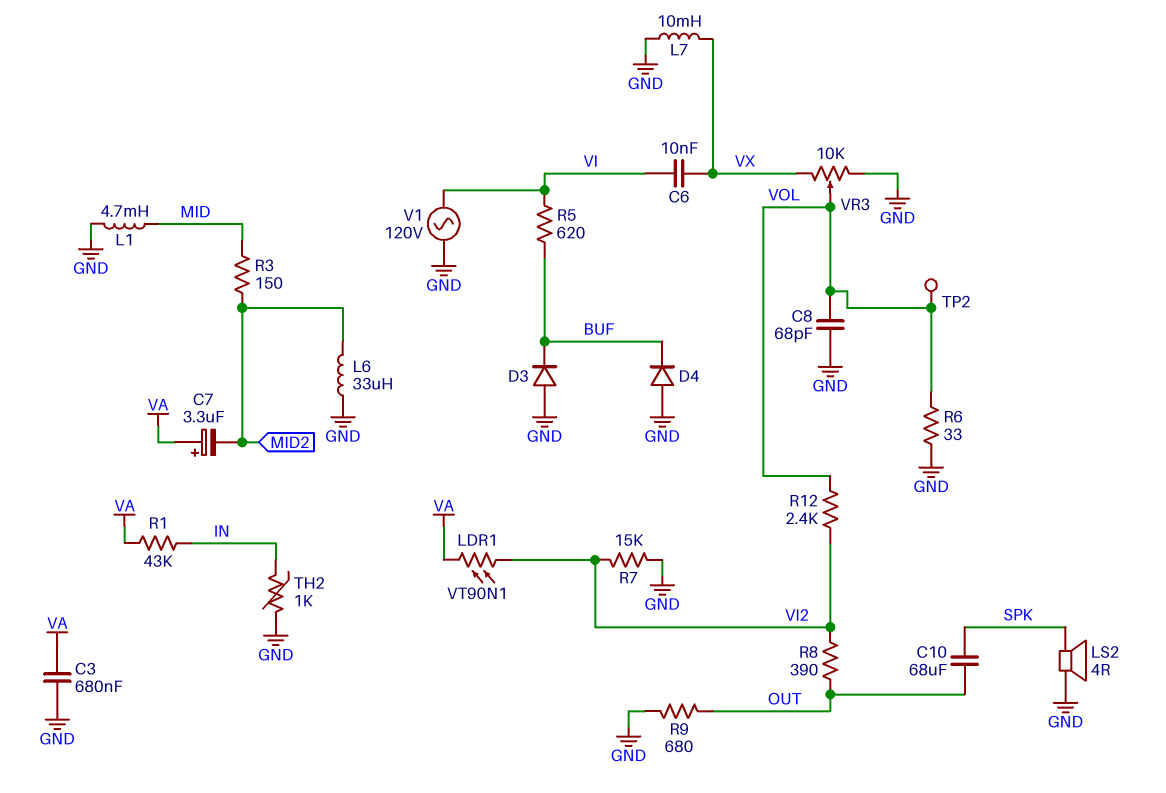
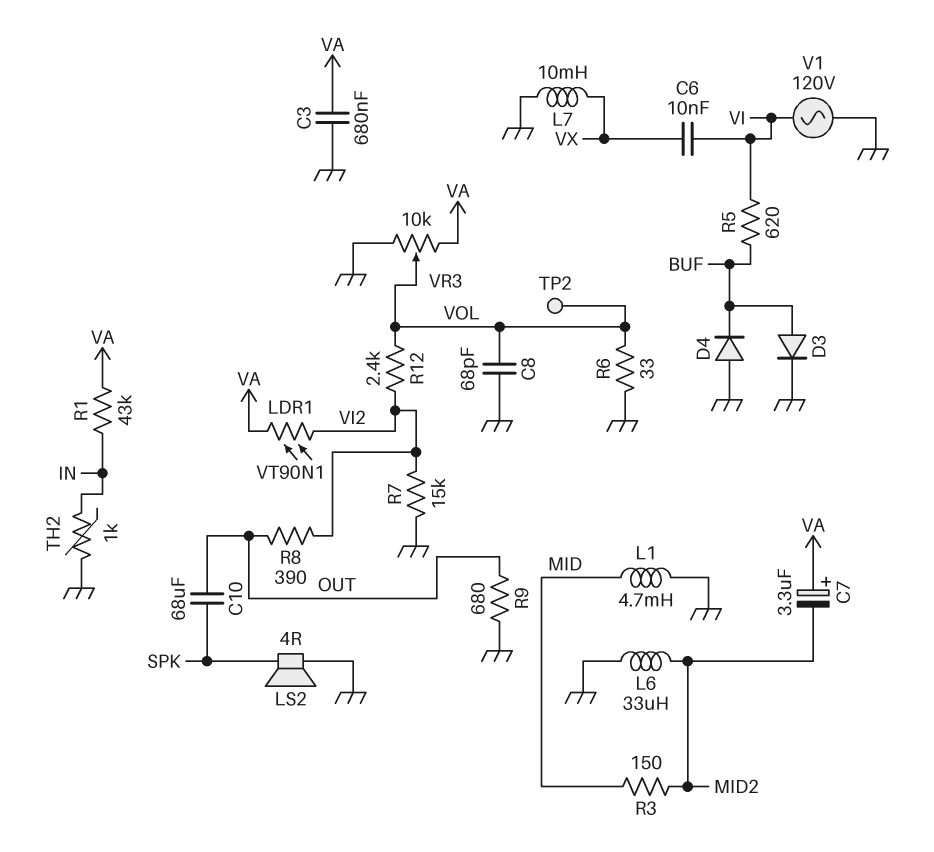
D3: diode (A GND, K BUF) -> diode (A BUF, K GND)
VR3: 10k (GND, VX, wiper VOL) -> 10k (GND, VA, wiper VOL)

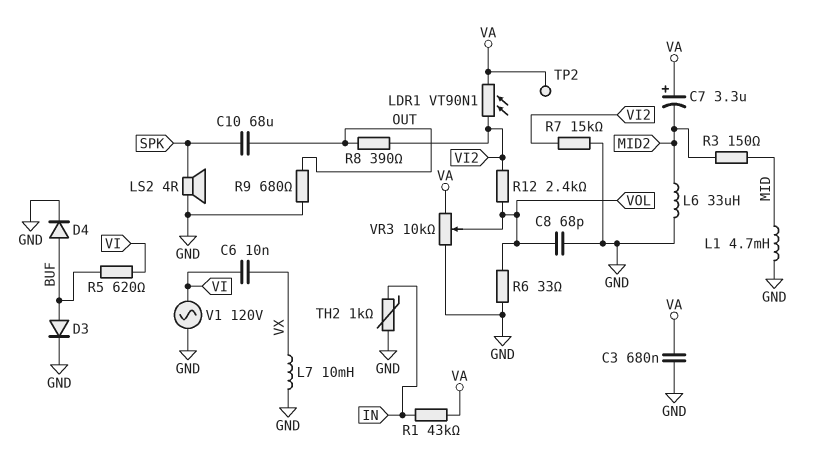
D4: diode (A GND, K BUF) -> diode (A BUF, K GND)
TP2: test point (VOL) -> test point (VA)

